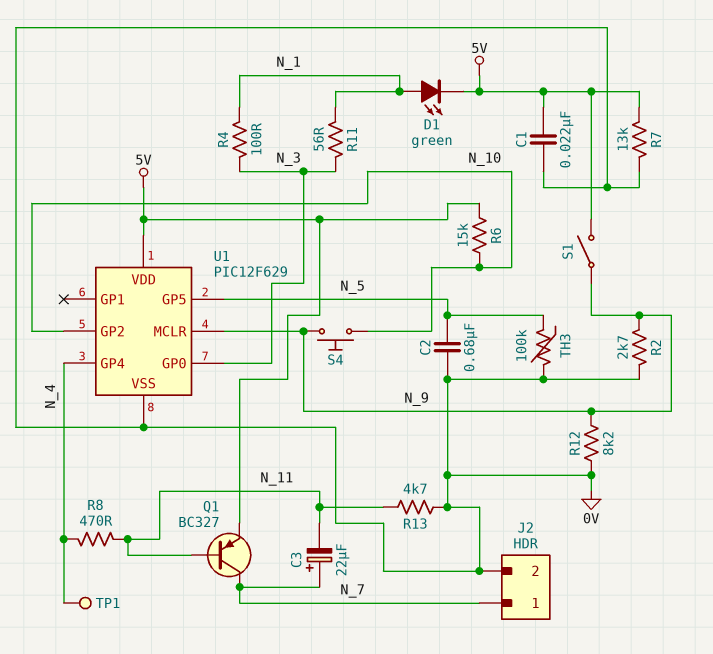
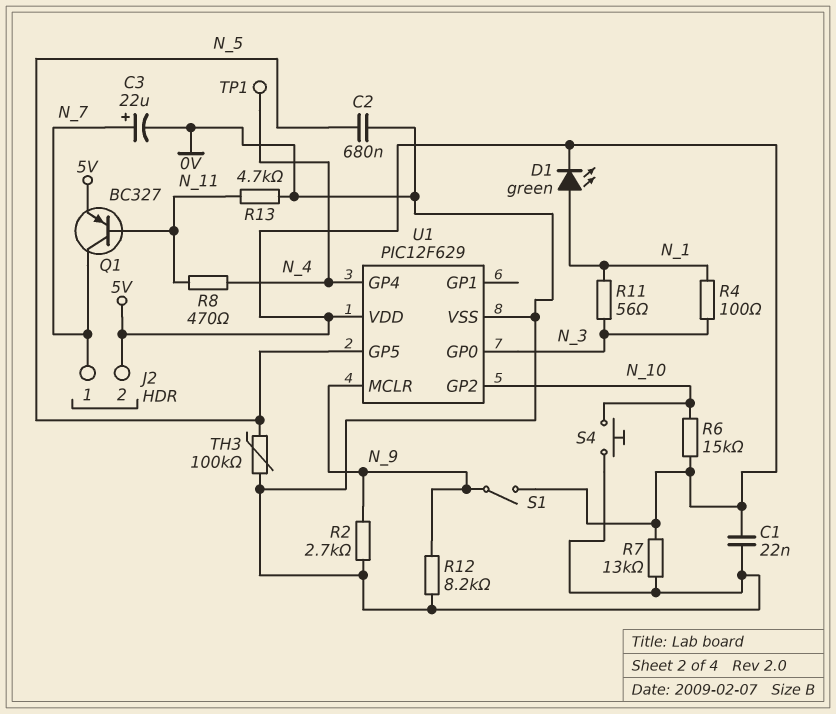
C3: 22uF (plus N_7, minus N_11) -> 22uF (plus N_7, minus 0V)
J2 pin 2: 0V -> 5V
S4: button (N_9, N_10) -> button (0V, N_10)

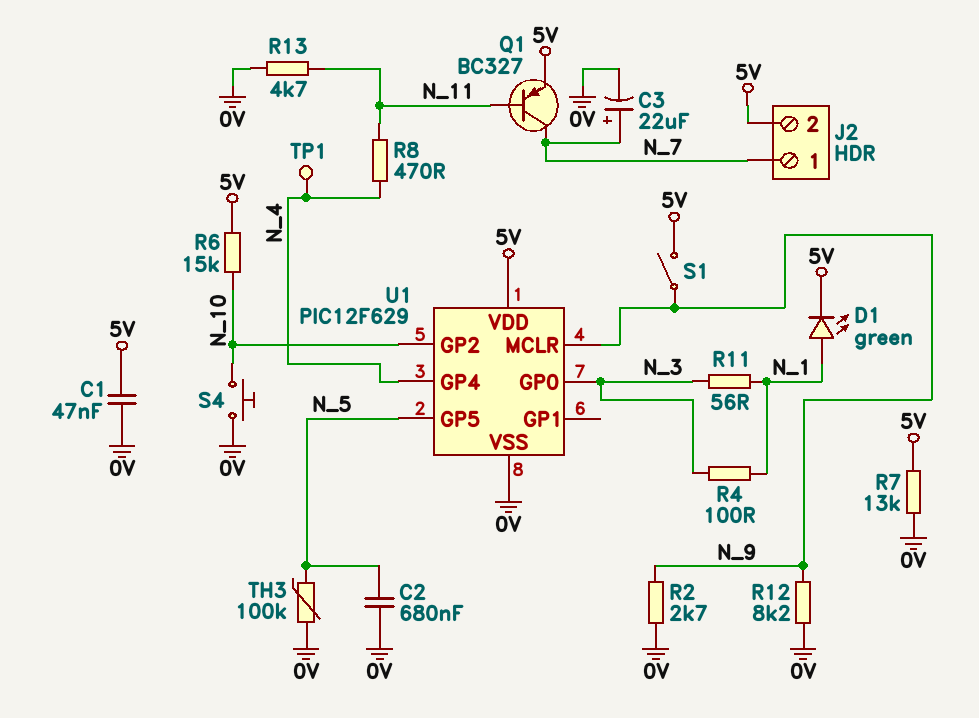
C1: 22nF (0V, 5V) -> 47nF (0V, 5V)

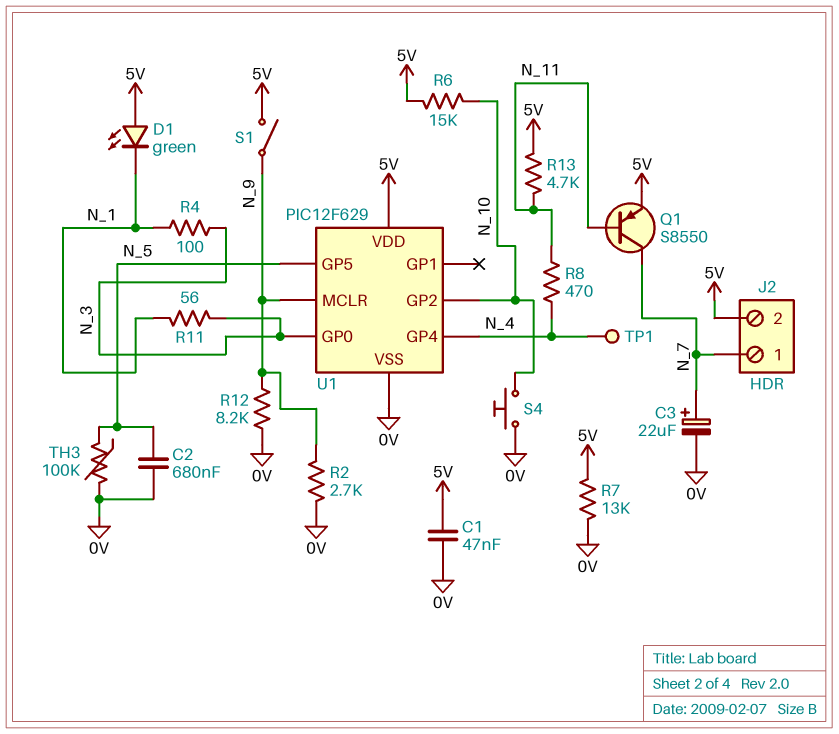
D1: LED green (A N_1, K 5V) -> LED green (A 5V, K N_1)
Q1: PNP BC327 (B N_11, C N_7, E 5V) -> PNP S8550 (B N_11, C N_7, E 5V)
R13: 4.7k (0V, N_11) -> 4.7k (5V, N_11)

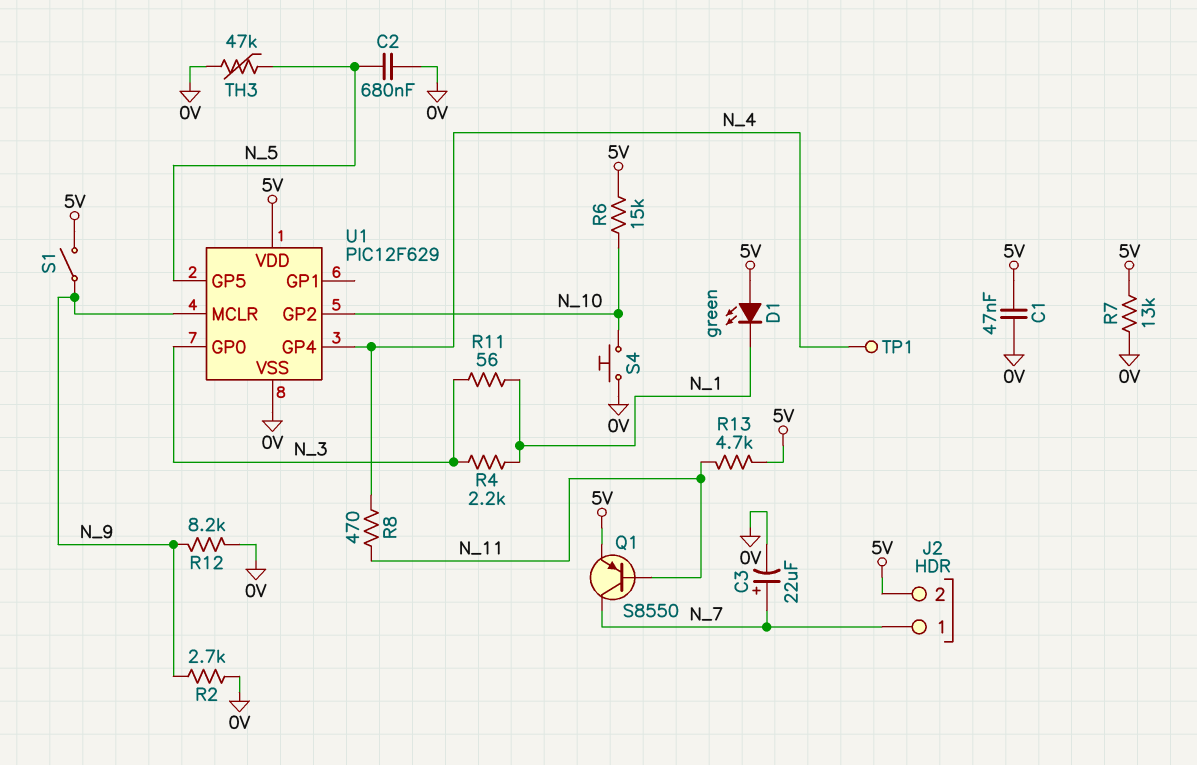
R4: 100 (N_1, N_3) -> 2.2k (N_1, N_3)
TH3: 100k (0V, N_5) -> 47k (0V, N_5)

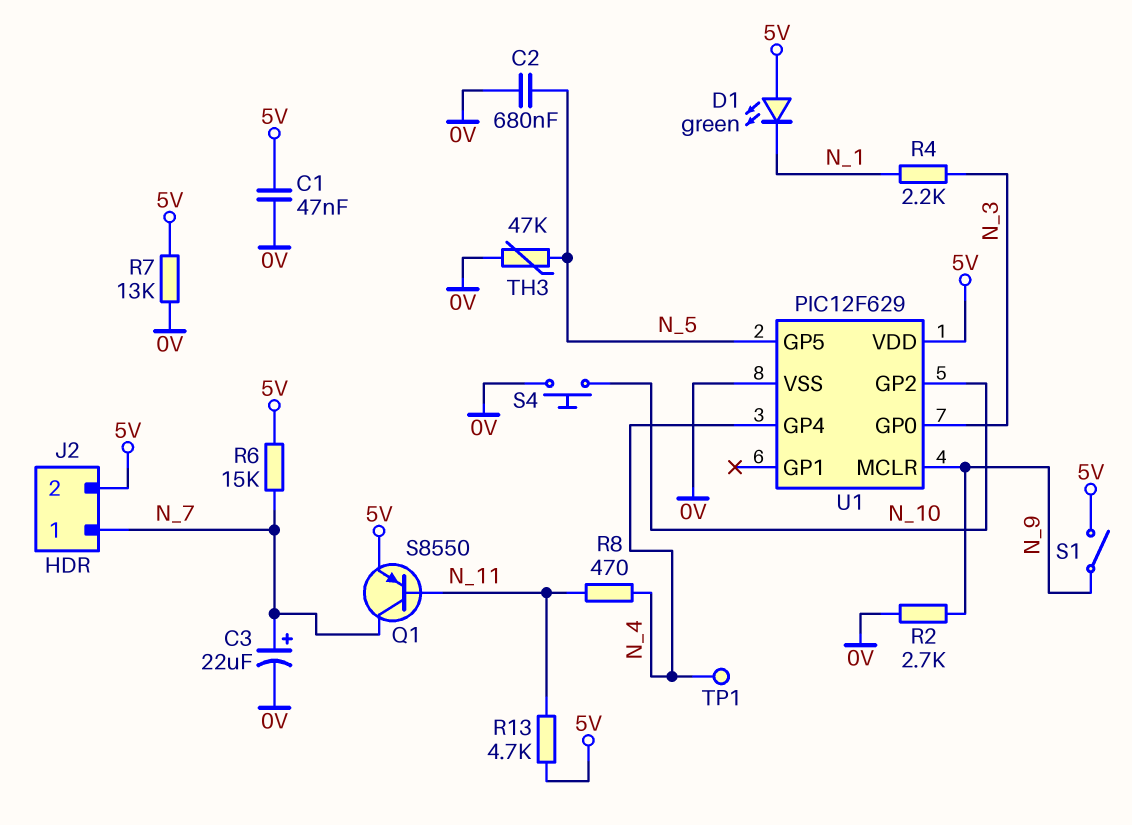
R6: 15k (5V, N_10) -> 15k (5V, N_7)
R11: 56 (N_1, N_3) -> none
R12: 8.2k (0V, N_9) -> none

